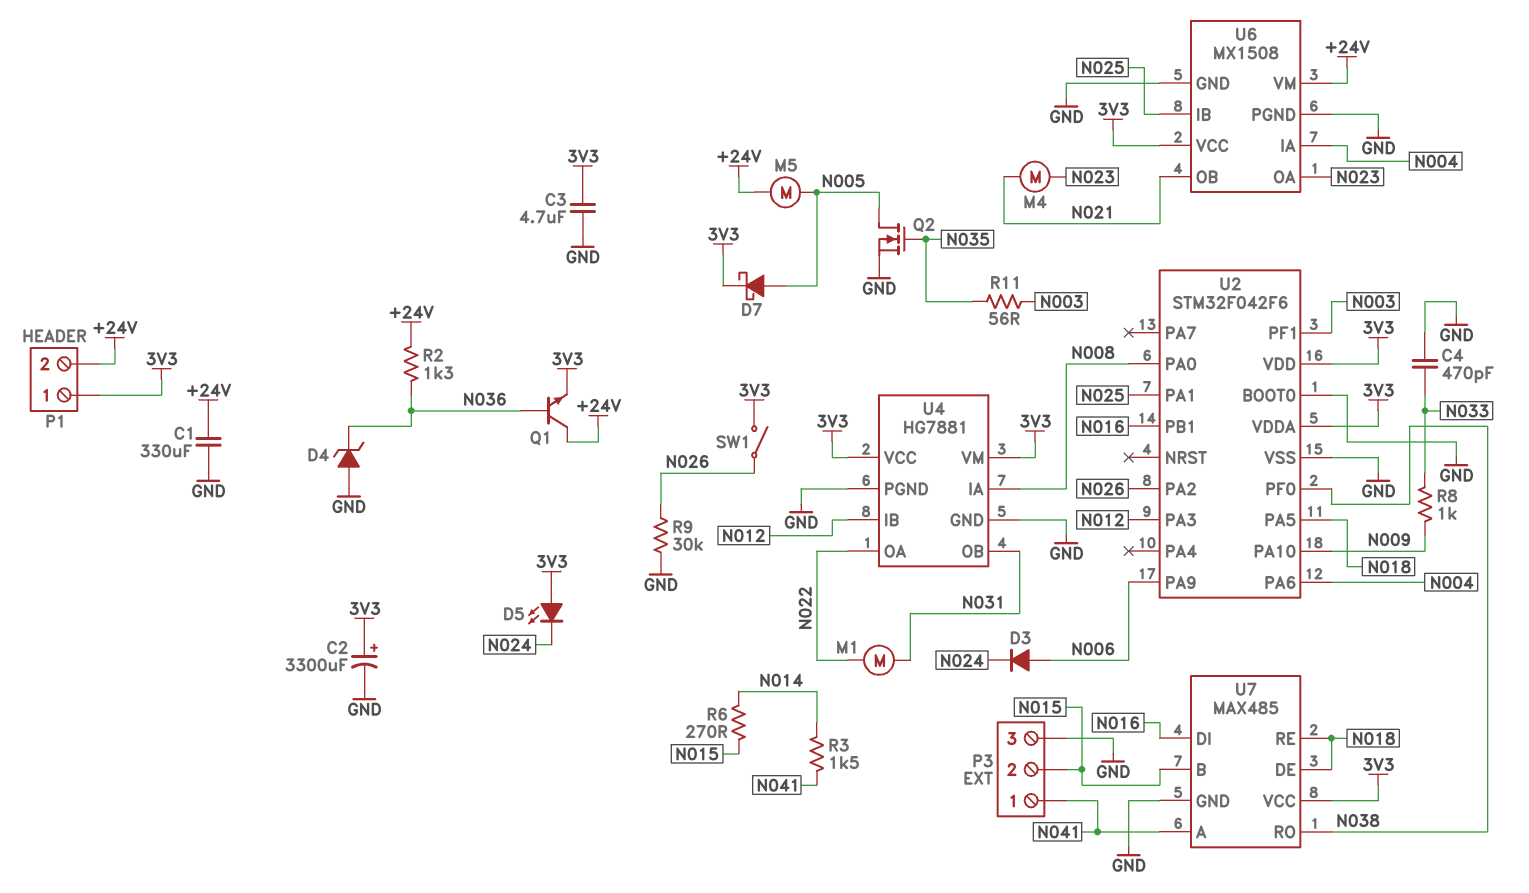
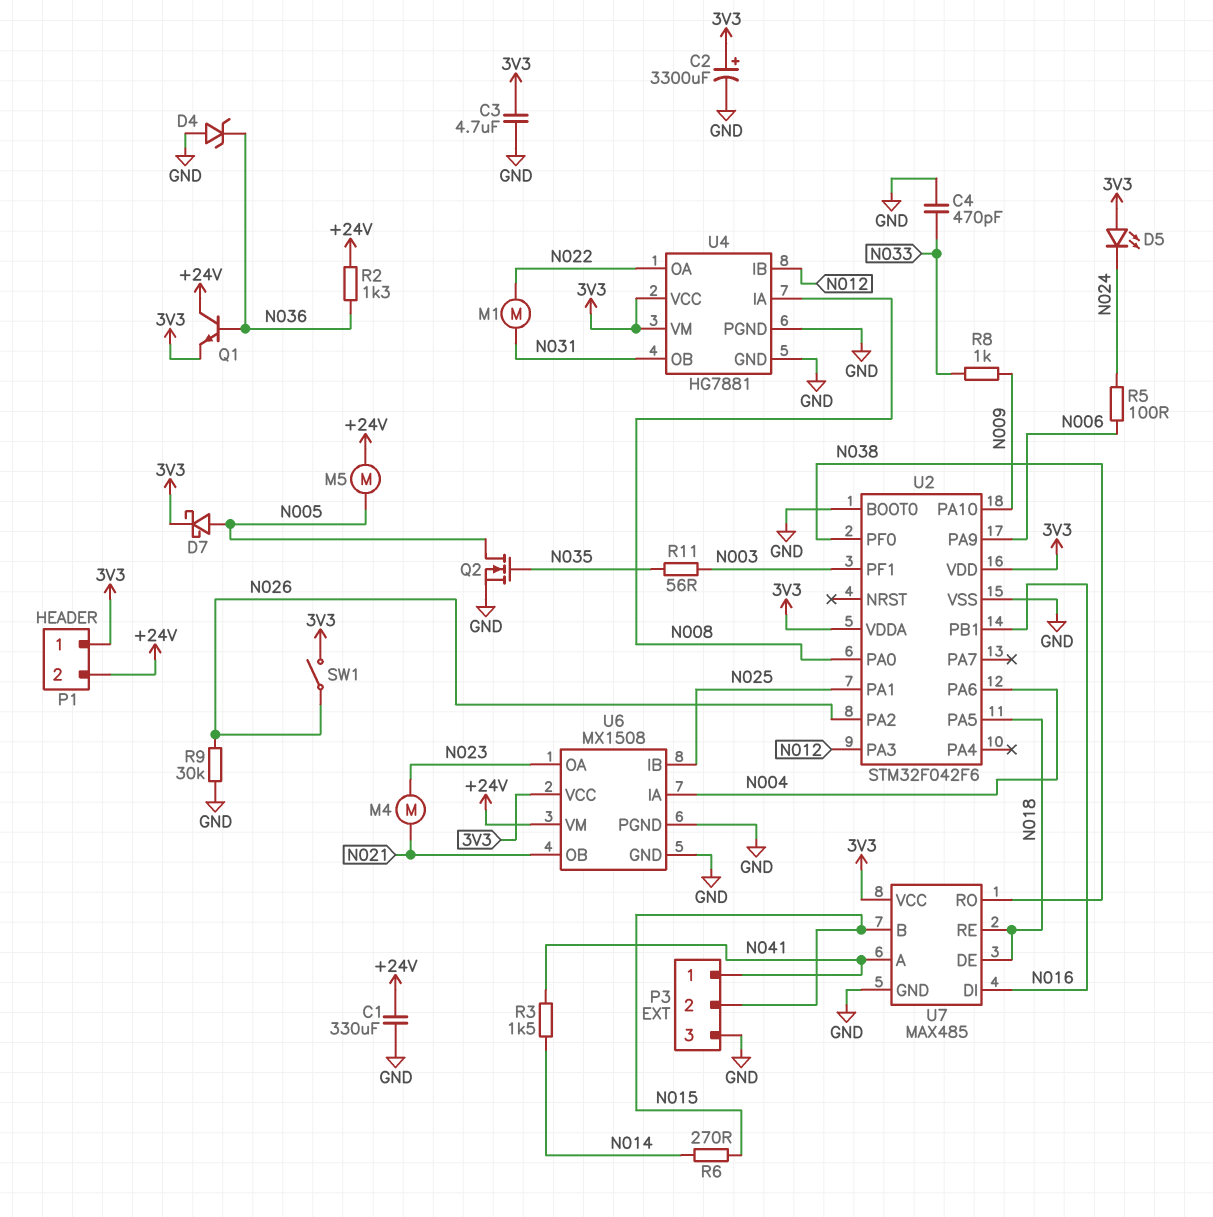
D3: diode (A N006, K N024) -> none
R5: none -> 100 (N006, N024)

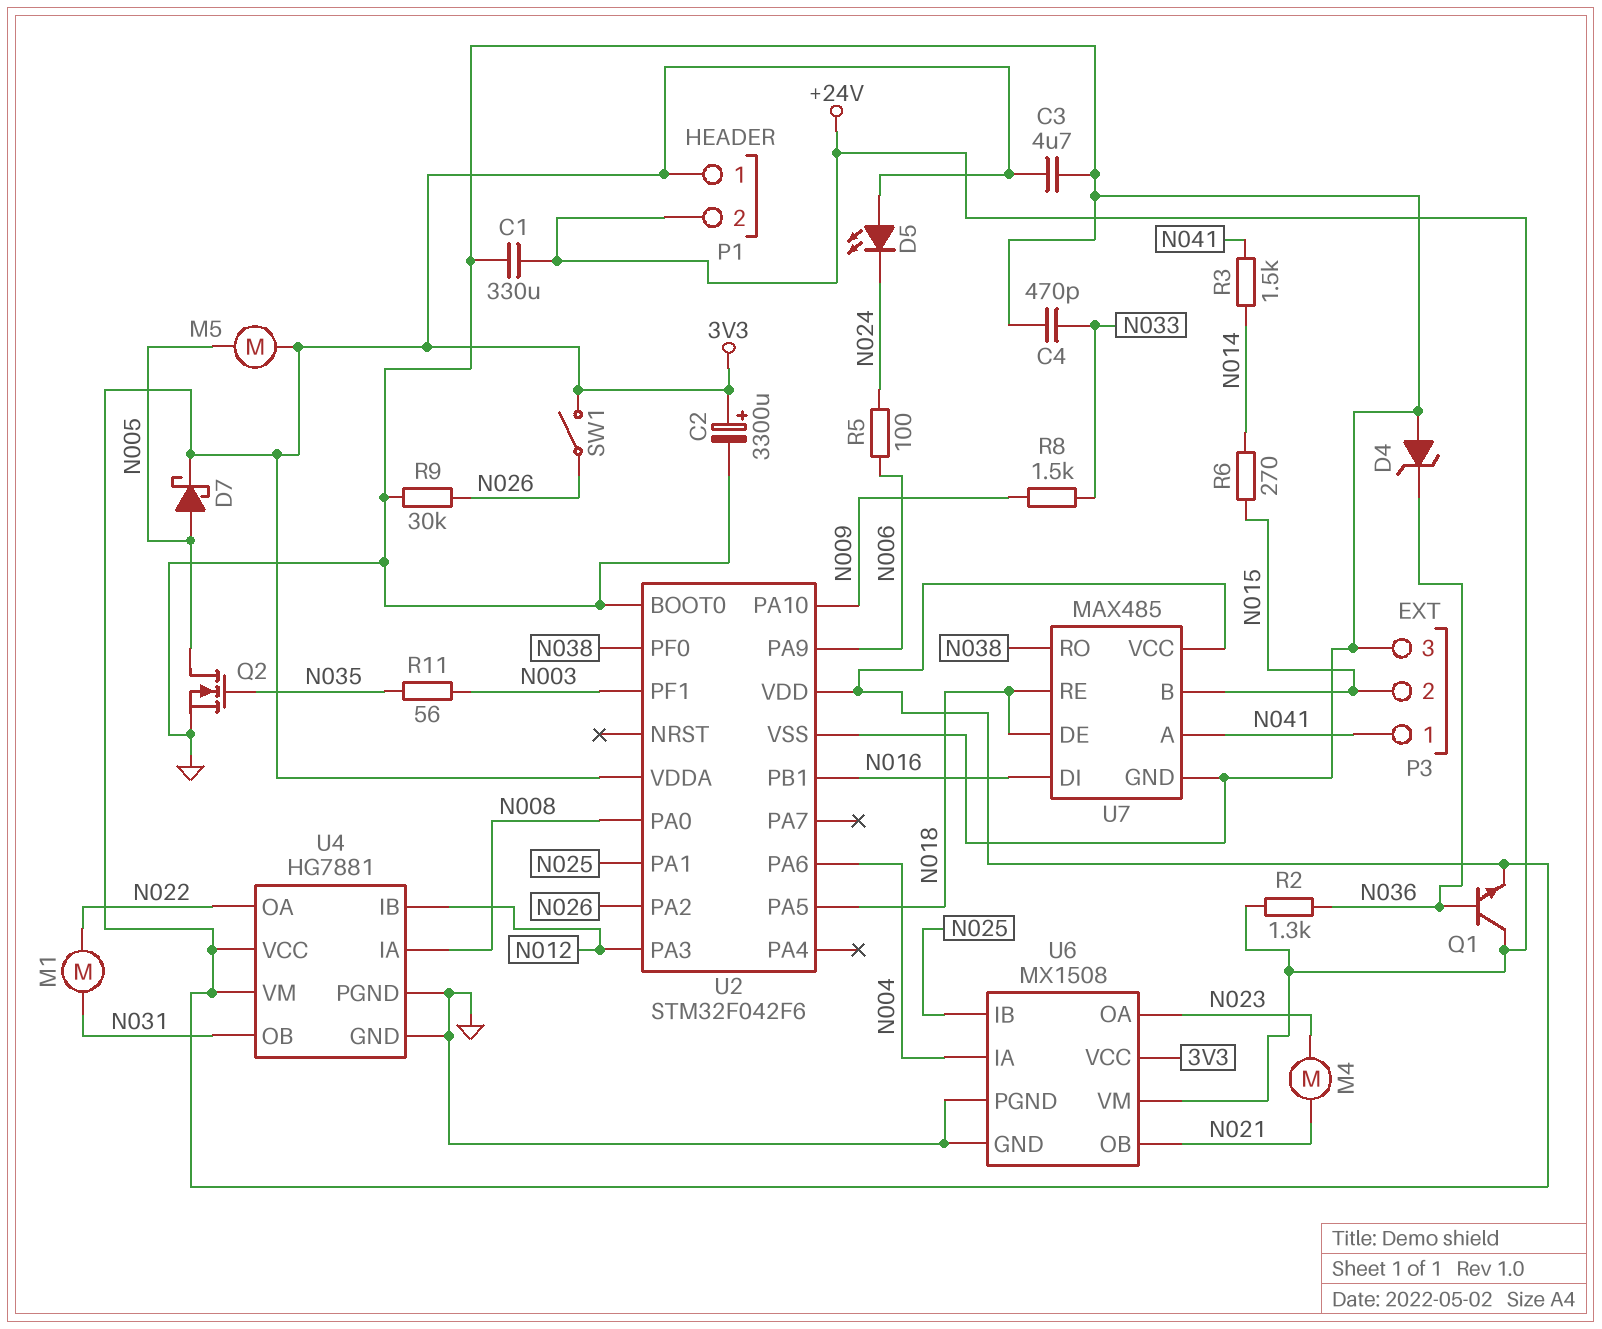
M5: motor (+24V, N005) -> motor (3V3, N005)
R8: 1k (N009, N033) -> 1.5k (N009, N033)

